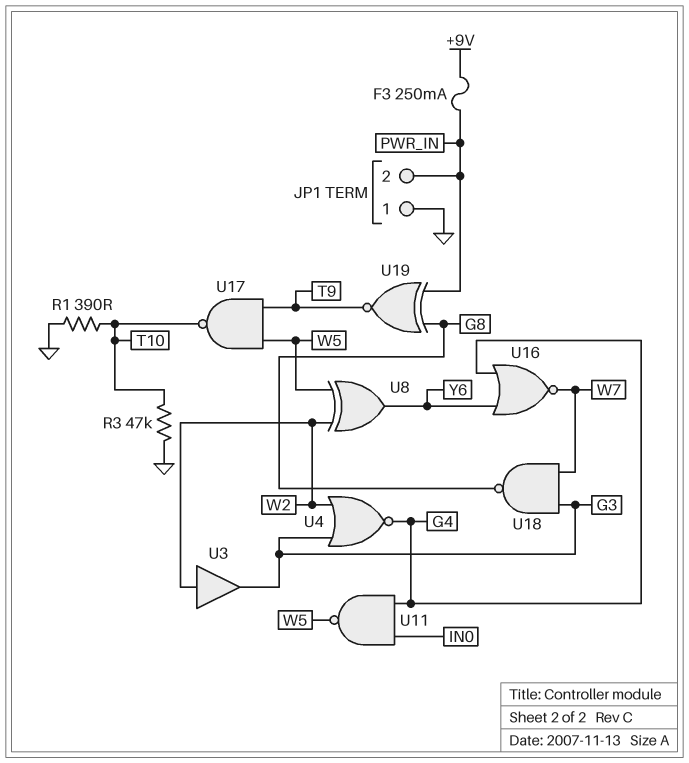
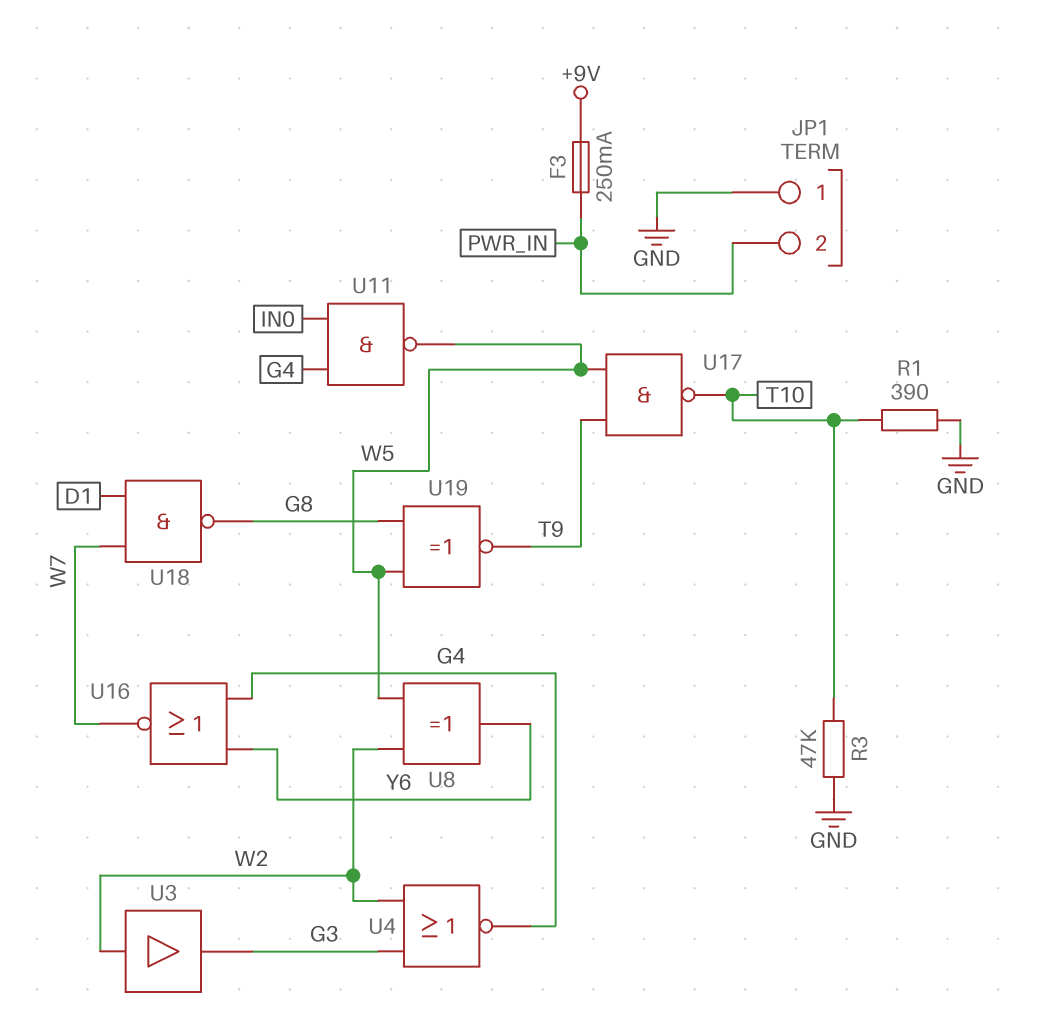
U18: NAND (in G3, in W7, out G8) -> NAND (in D1, in W7, out G8)
U19: XNOR (in G8, in PWR_IN, out T9) -> XNOR (in G8, in W5, out T9)

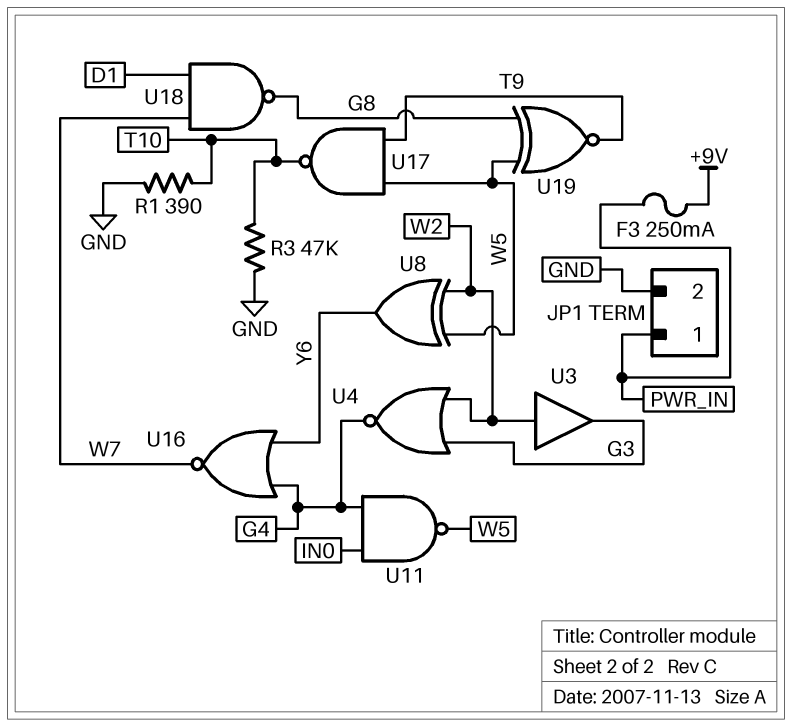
JP1 pin 1: GND -> PWR_IN
JP1 pin 2: PWR_IN -> GND

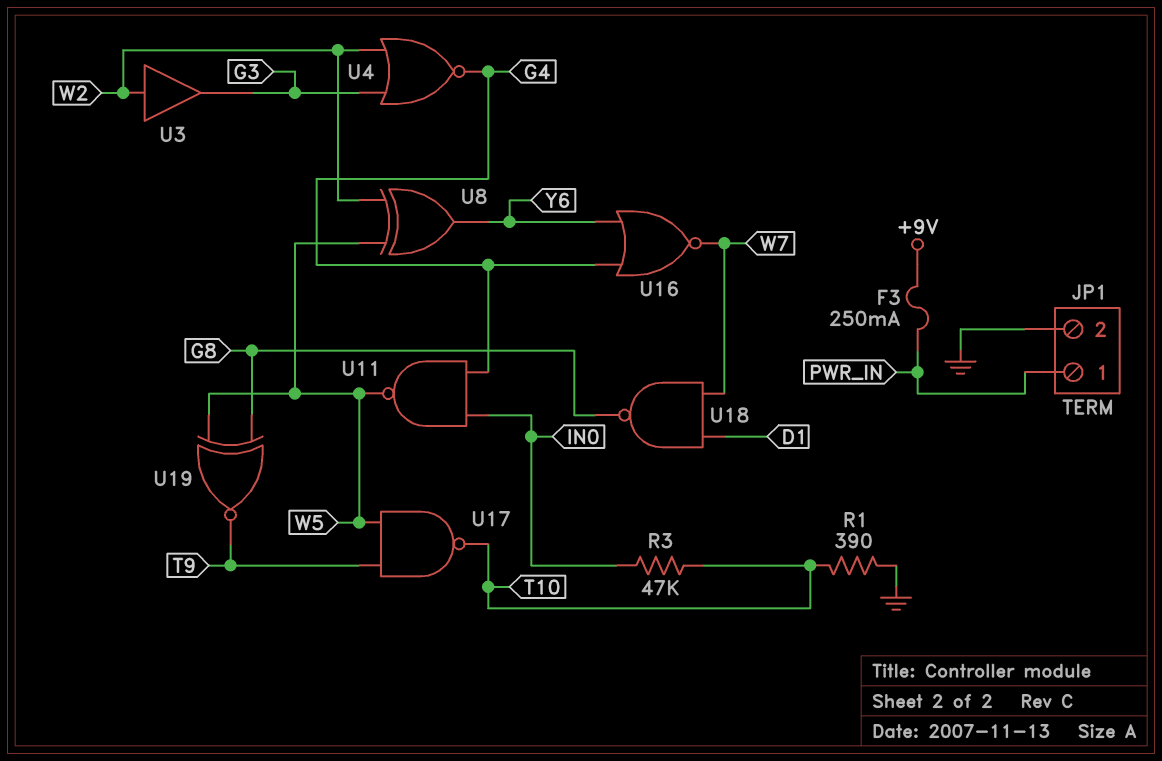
R3: 47k (GND, T10) -> 47k (IN0, T10)

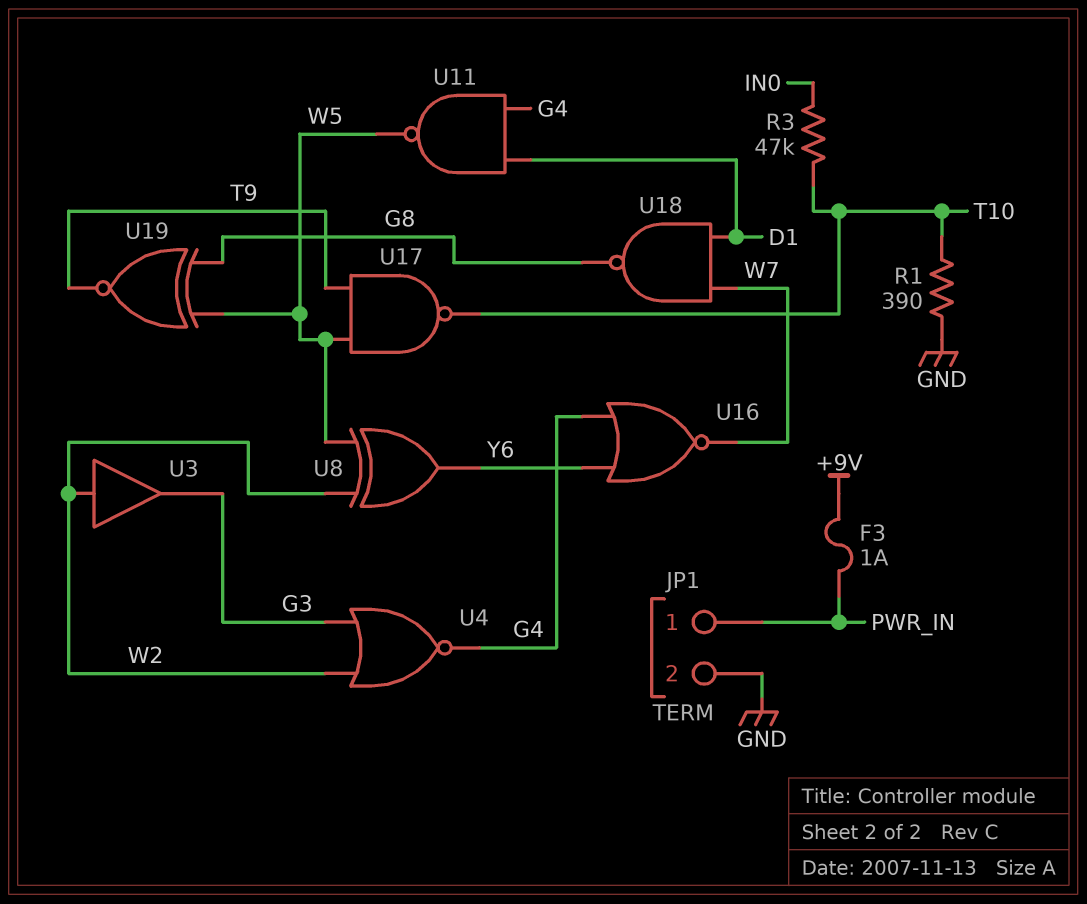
F3: 250mA (+9V, PWR_IN) -> 1A (+9V, PWR_IN)
U11: NAND (in G4, in IN0, out W5) -> NAND (in D1, in G4, out W5)

